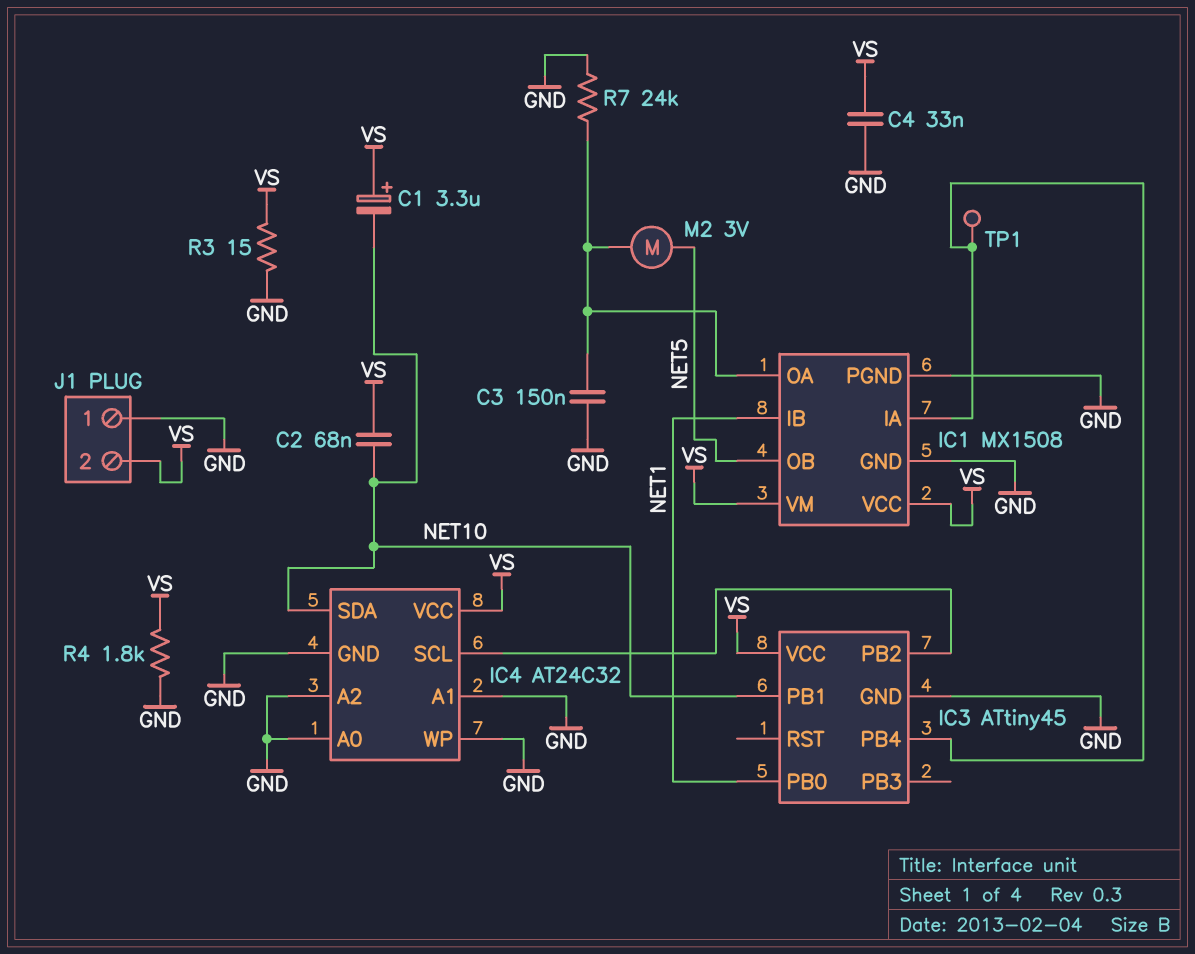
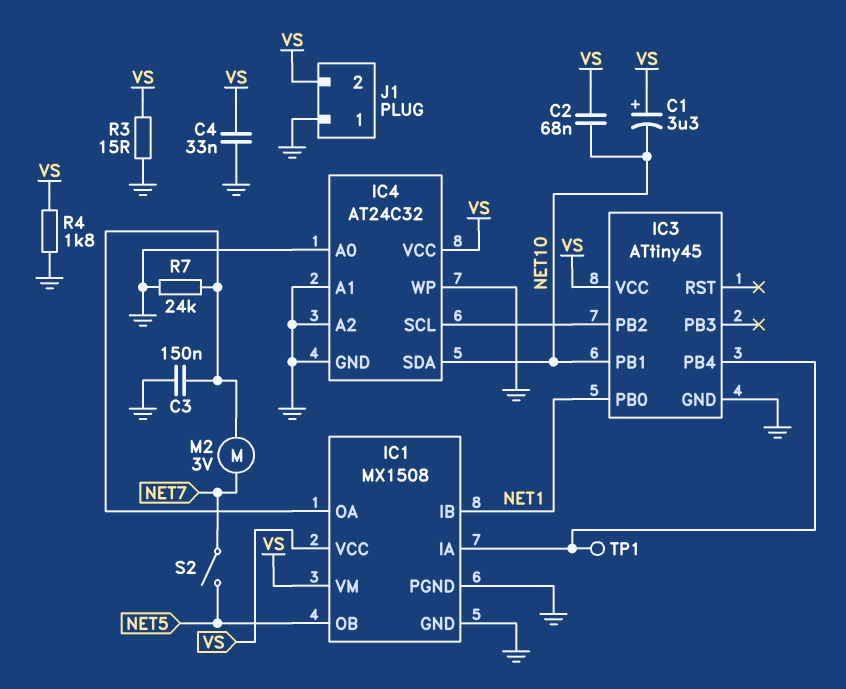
M2: motor 3V (IC1/OA, NET5) -> motor 3V (IC1/OA, NET7)
S2: none -> switch (NET5, NET7)

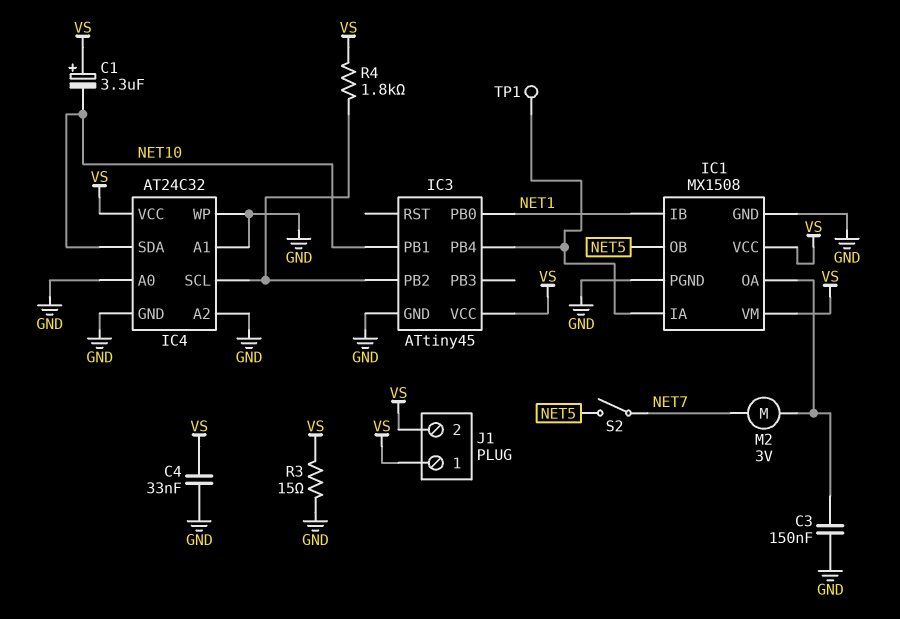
C2: 68nF (NET10, VS) -> none
J1 pin 1: GND -> VS
R4: 1.8k (GND, VS) -> 1.8k (IC3/PB2, VS)
R7: 24k (GND, IC1/OA) -> none

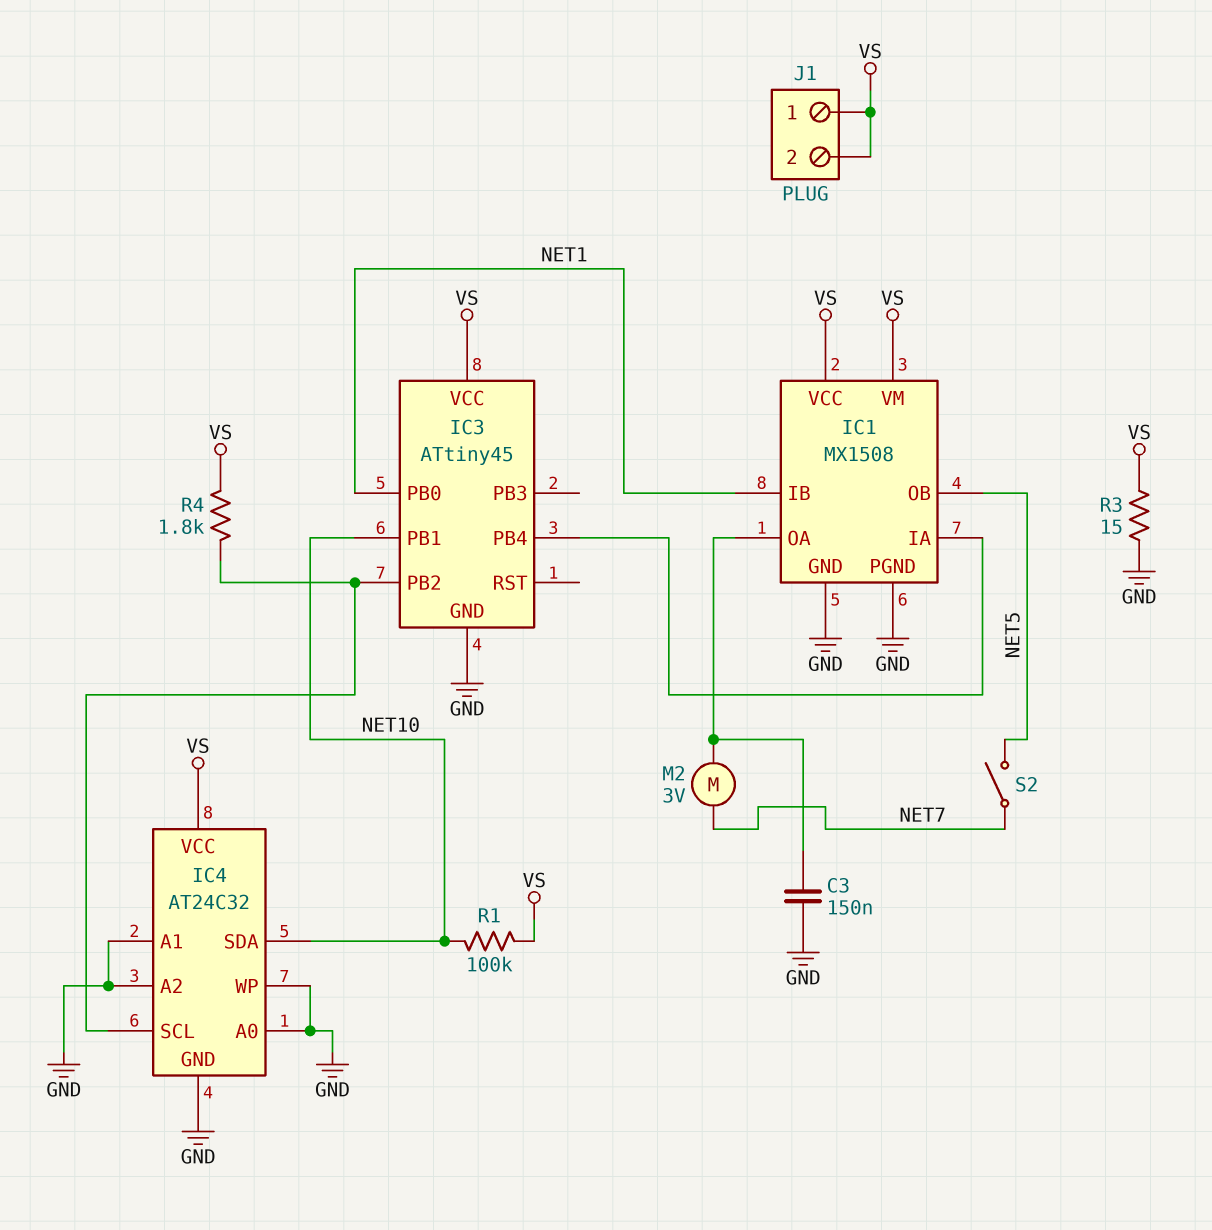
C1: 3.3uF (plus VS, minus NET10) -> none
C4: 33nF (GND, VS) -> none
R1: none -> 100k (NET10, VS)
TP1: test point (IC1/IA) -> none

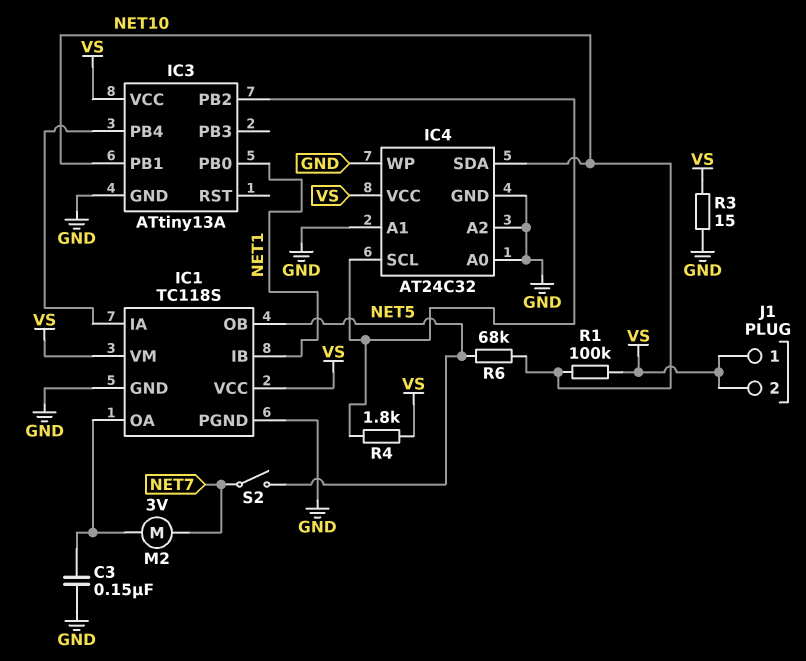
IC1: MX1508 -> TC118S
IC3: ATtiny45 -> ATtiny13A
R6: none -> 68k (NET5, NET10)

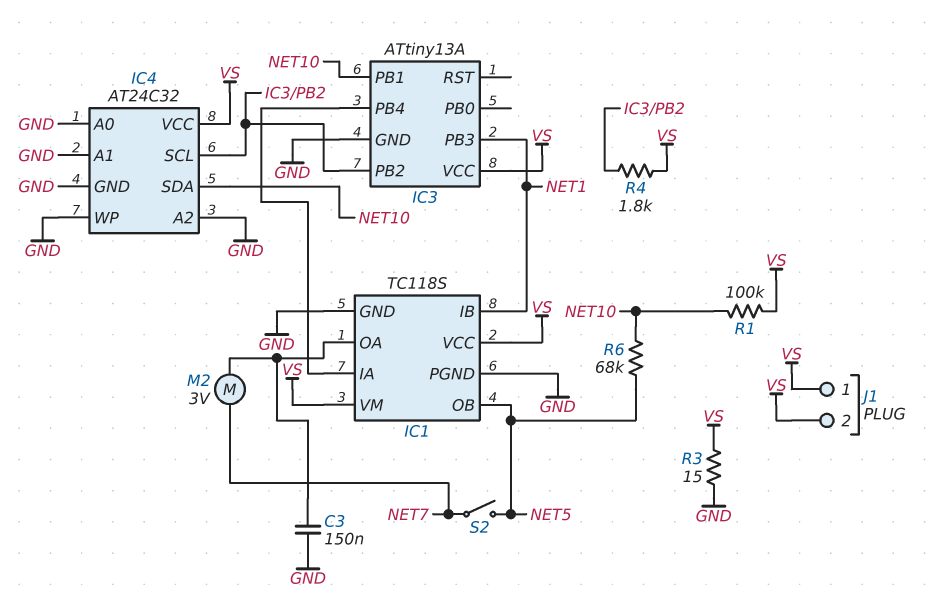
IC3 pin PB0: NET1 -> none
IC3 pin PB3: none -> NET1

